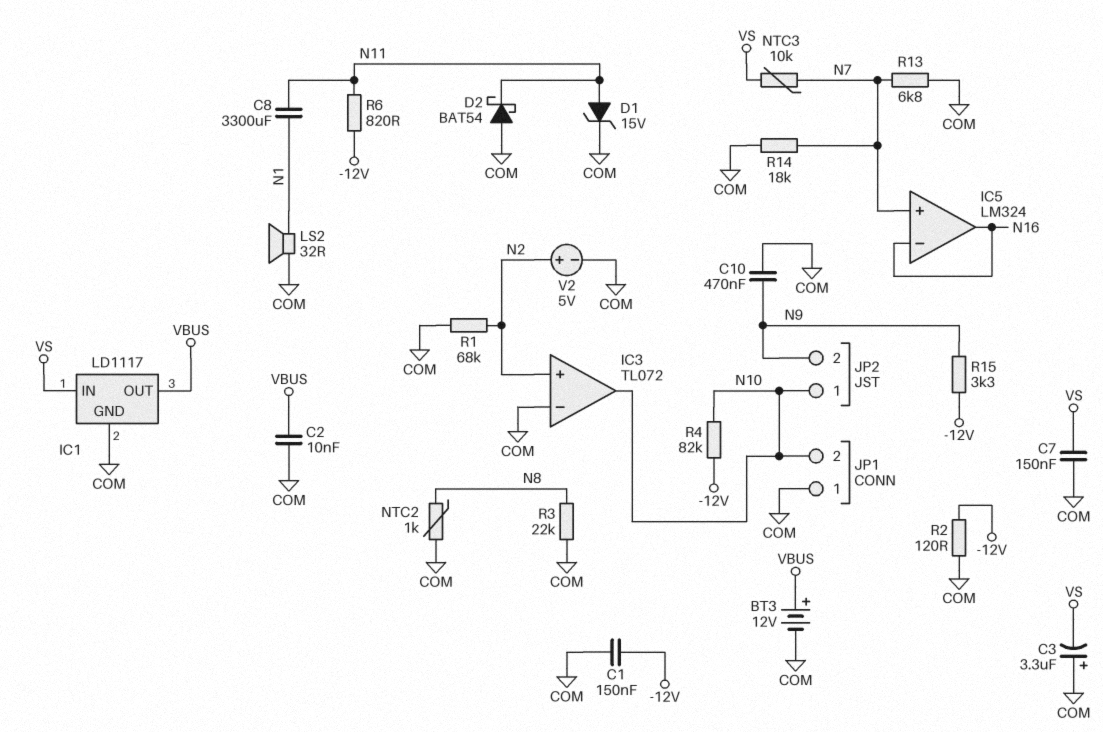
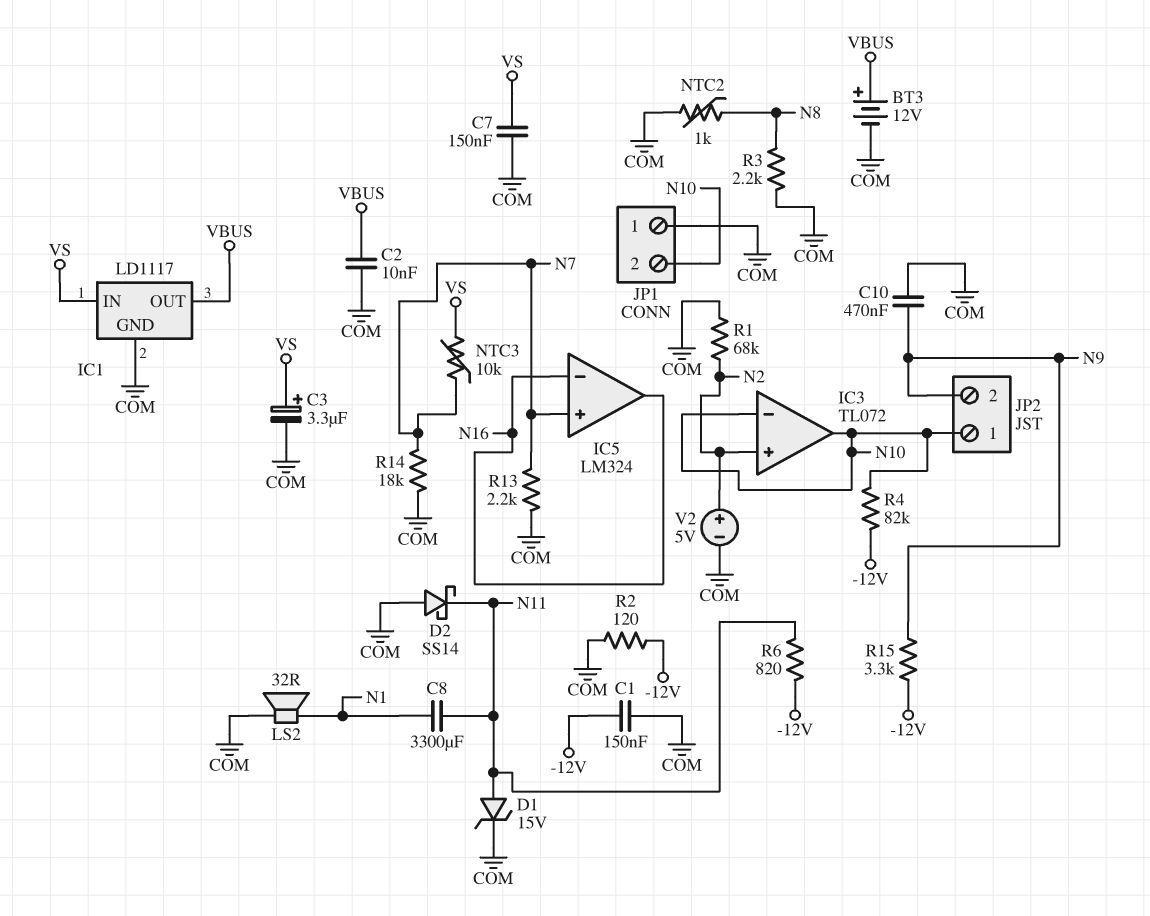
C3: 3.3uF (plus COM, minus VS) -> 3.3uF (plus VS, minus COM)
D2: schottky BAT54 (A COM, K N11) -> schottky SS14 (A COM, K N11)
IC3 pin in-: COM -> N10
R3: 22k (COM, N8) -> 2.2k (COM, N8)
R13: 6.8k (COM, N7) -> 2.2k (COM, N7)

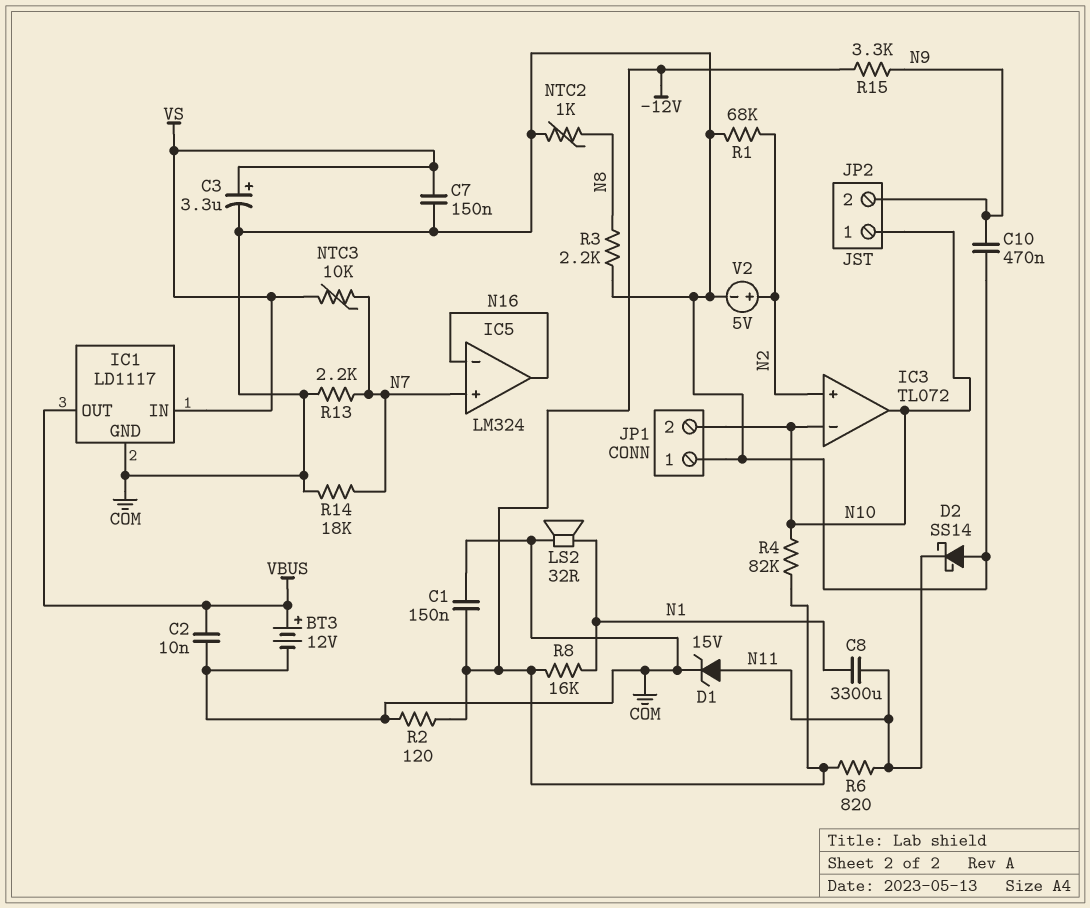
R8: none -> 16k (-12V, N1)

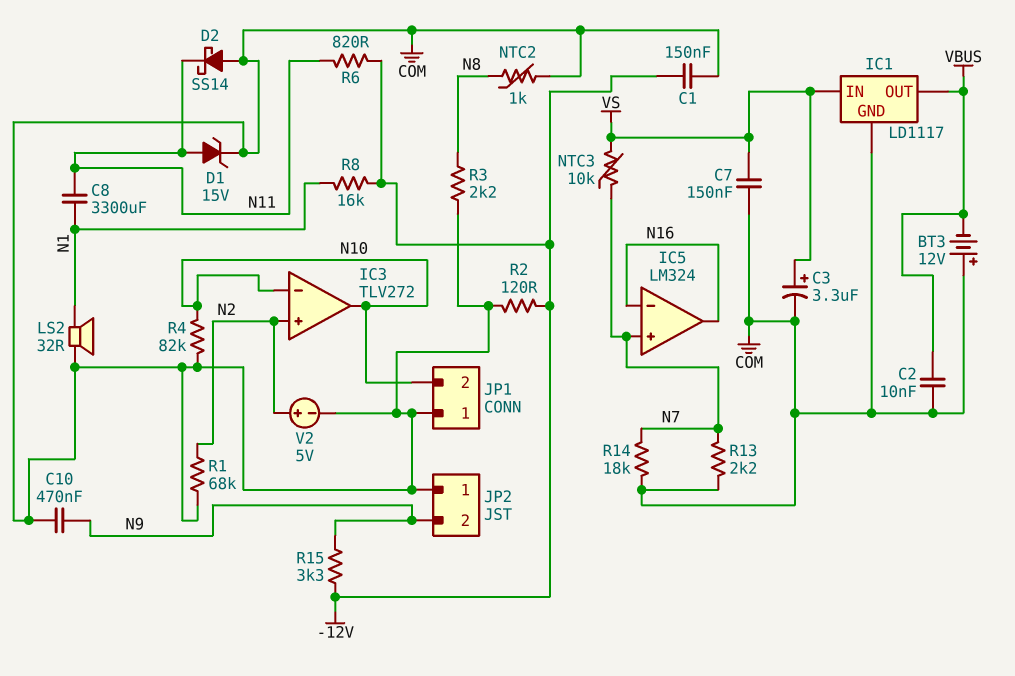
BT3: 12V (plus VBUS, minus COM) -> 12V (plus COM, minus VBUS)
IC3: TL072 -> TLV272
JP2 pin 1: N10 -> COM
R4: 82k (-12V, N10) -> 82k (COM, N10)

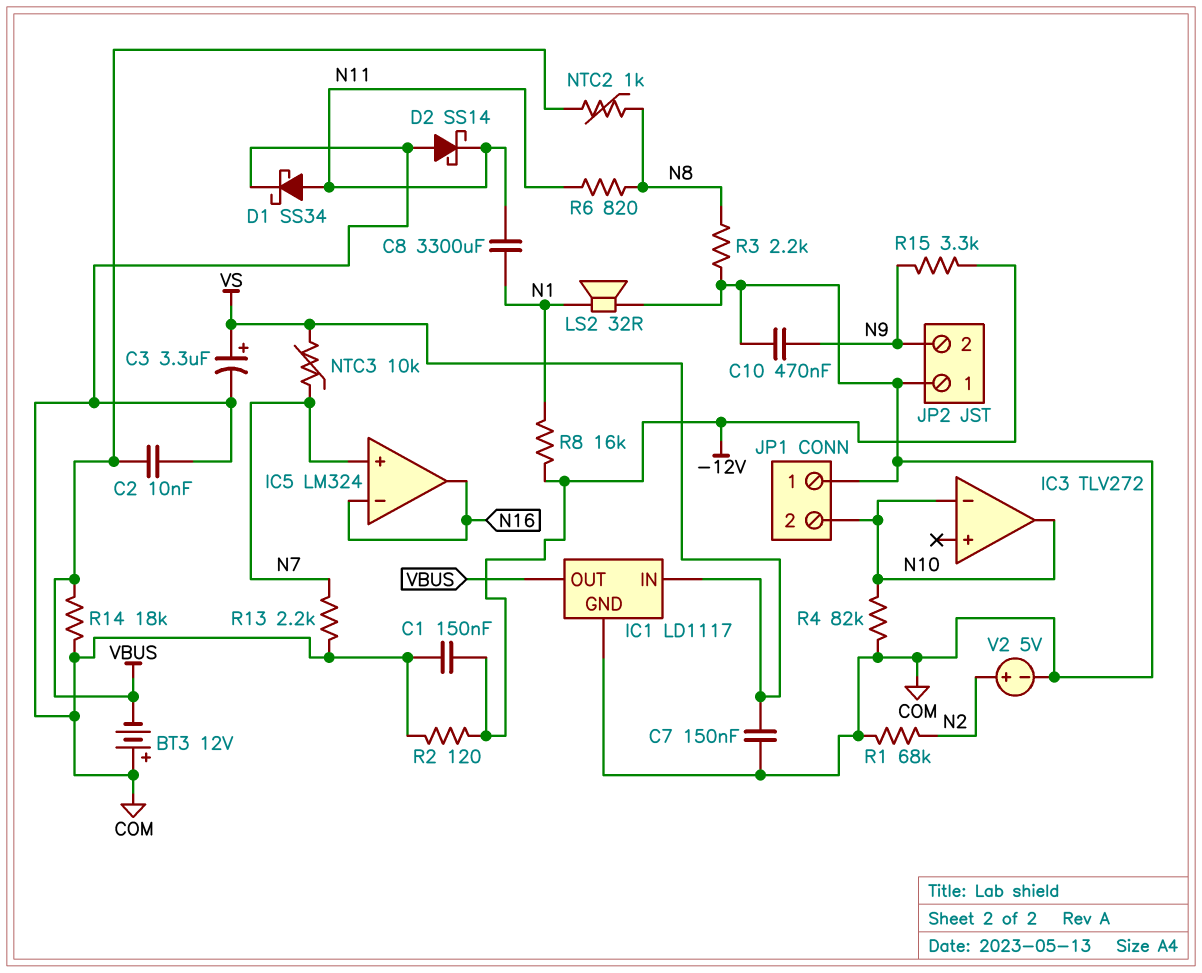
D1: zener 15V (A N11, K COM) -> schottky SS34 (A N11, K COM)
IC3 pin in+: N2 -> none
NTC2: 1k (COM, N8) -> 1k (N8, VBUS)
R6: 820 (-12V, N11) -> 820 (N8, N11)
R14: 18k (COM, N7) -> 18k (COM, VBUS)

